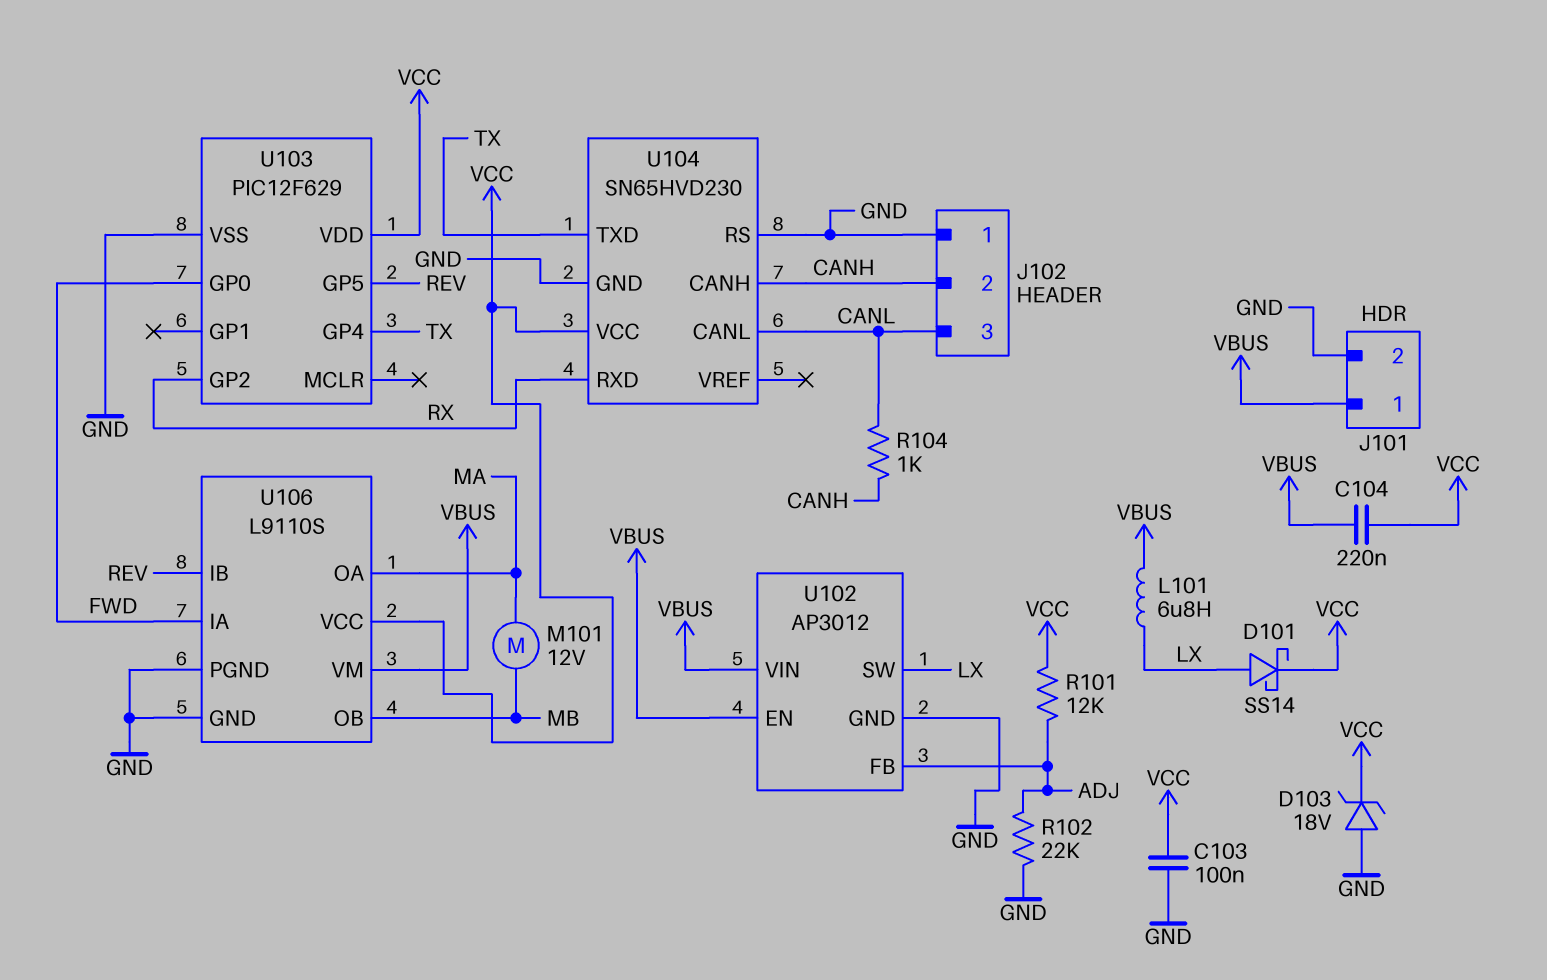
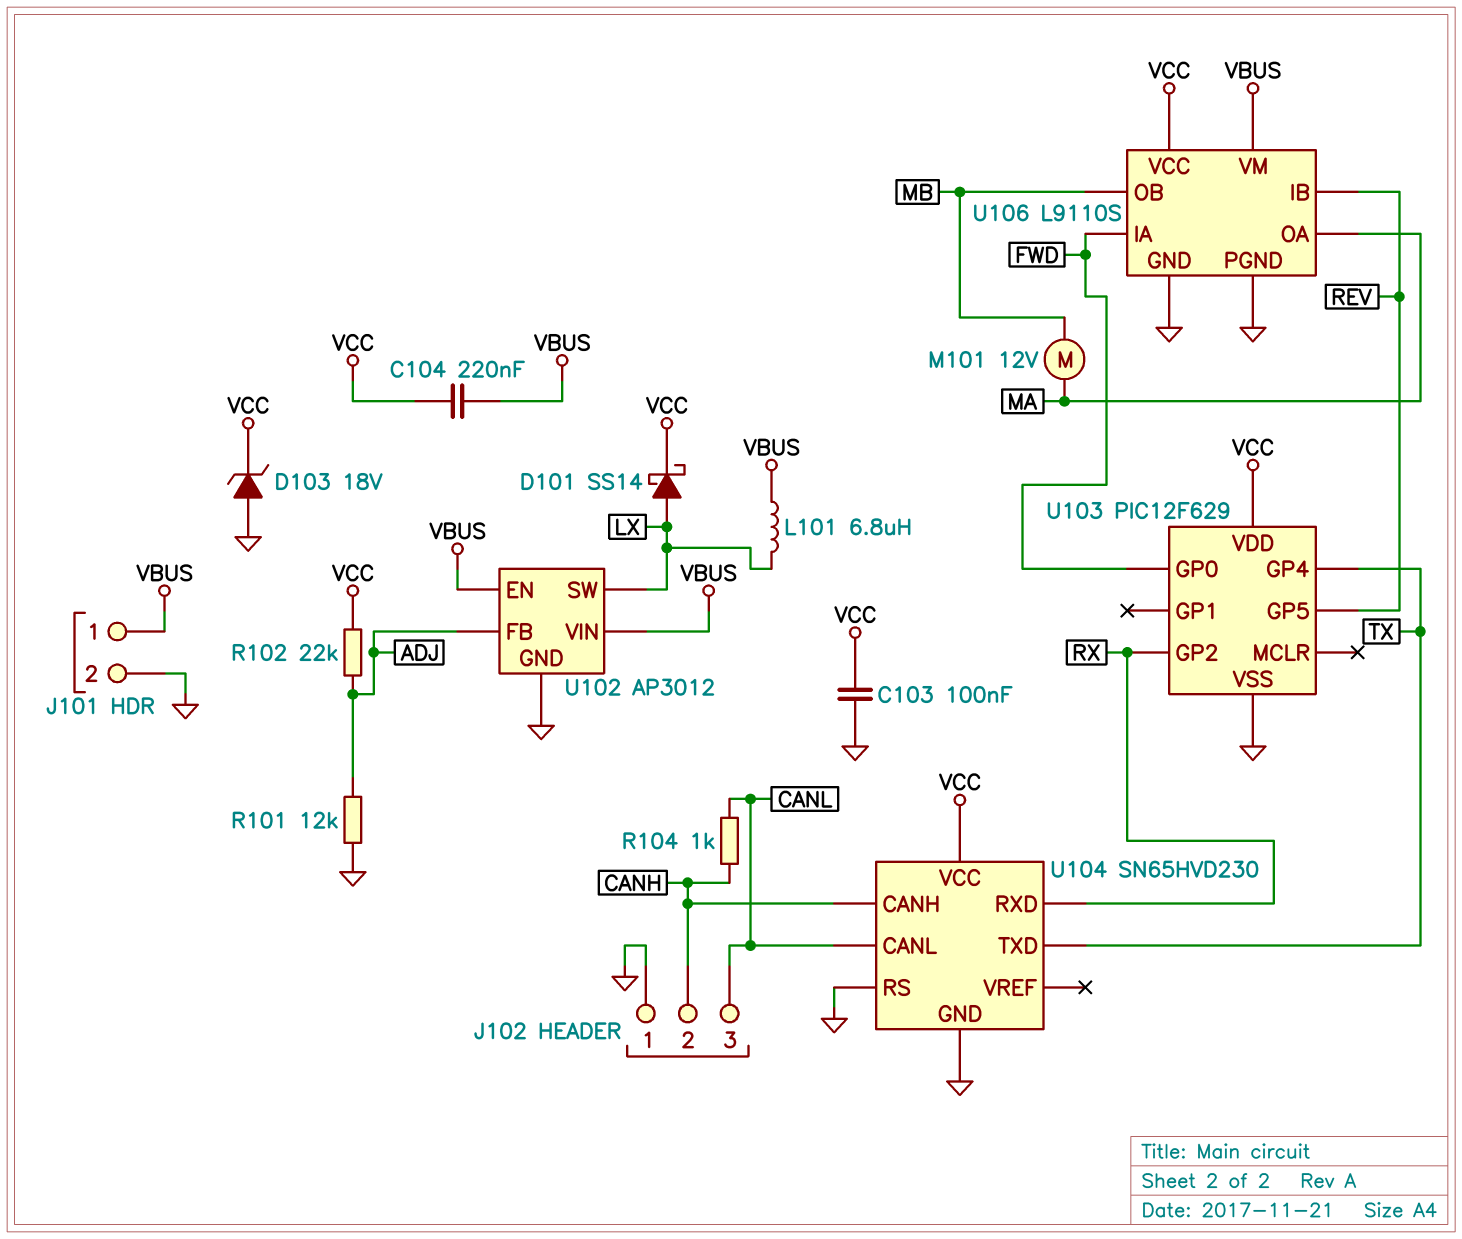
R101: 12k (ADJ, VCC) -> 12k (ADJ, GND)
R102: 22k (ADJ, GND) -> 22k (ADJ, VCC)

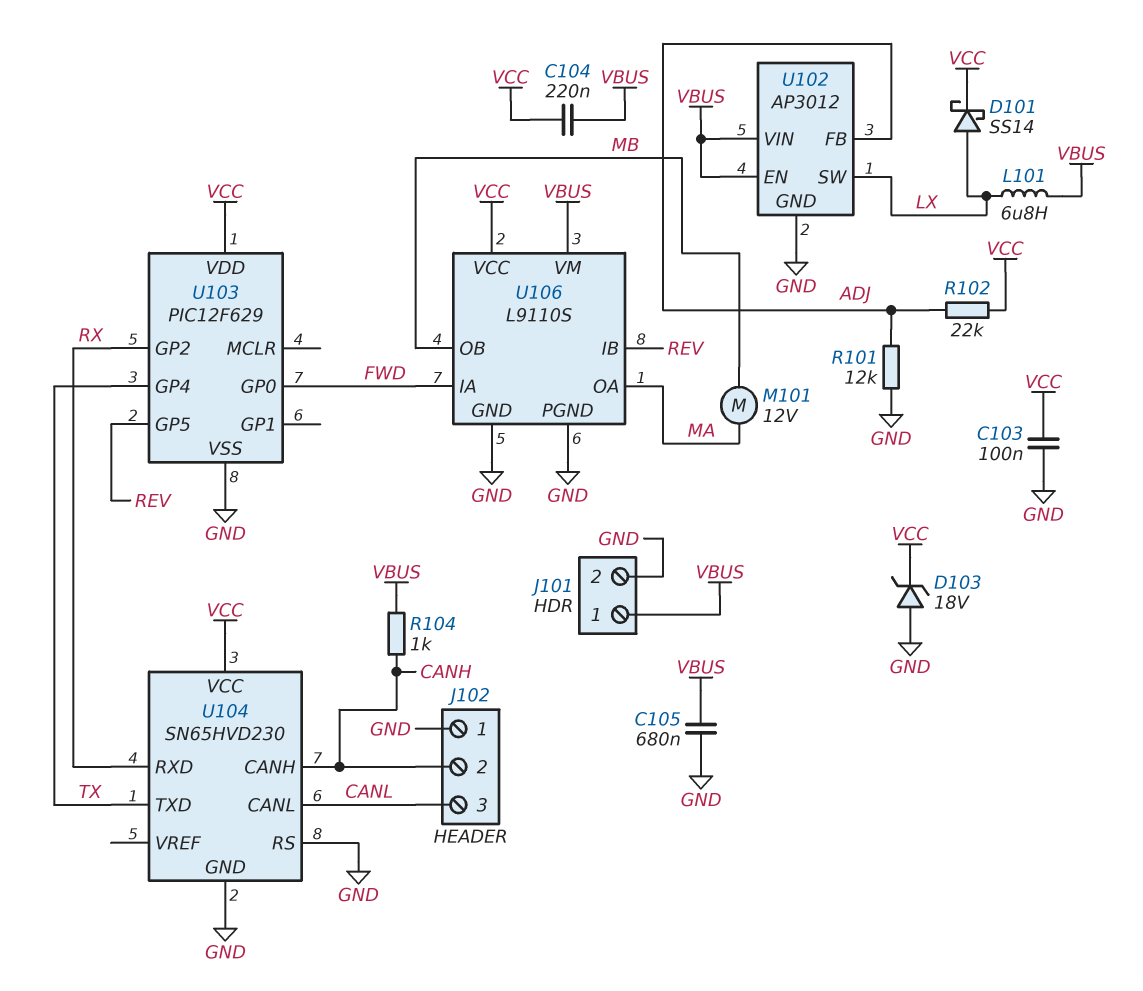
C105: none -> 680nF (GND, VBUS)
R104: 1k (CANH, CANL) -> 1k (CANH, VBUS)

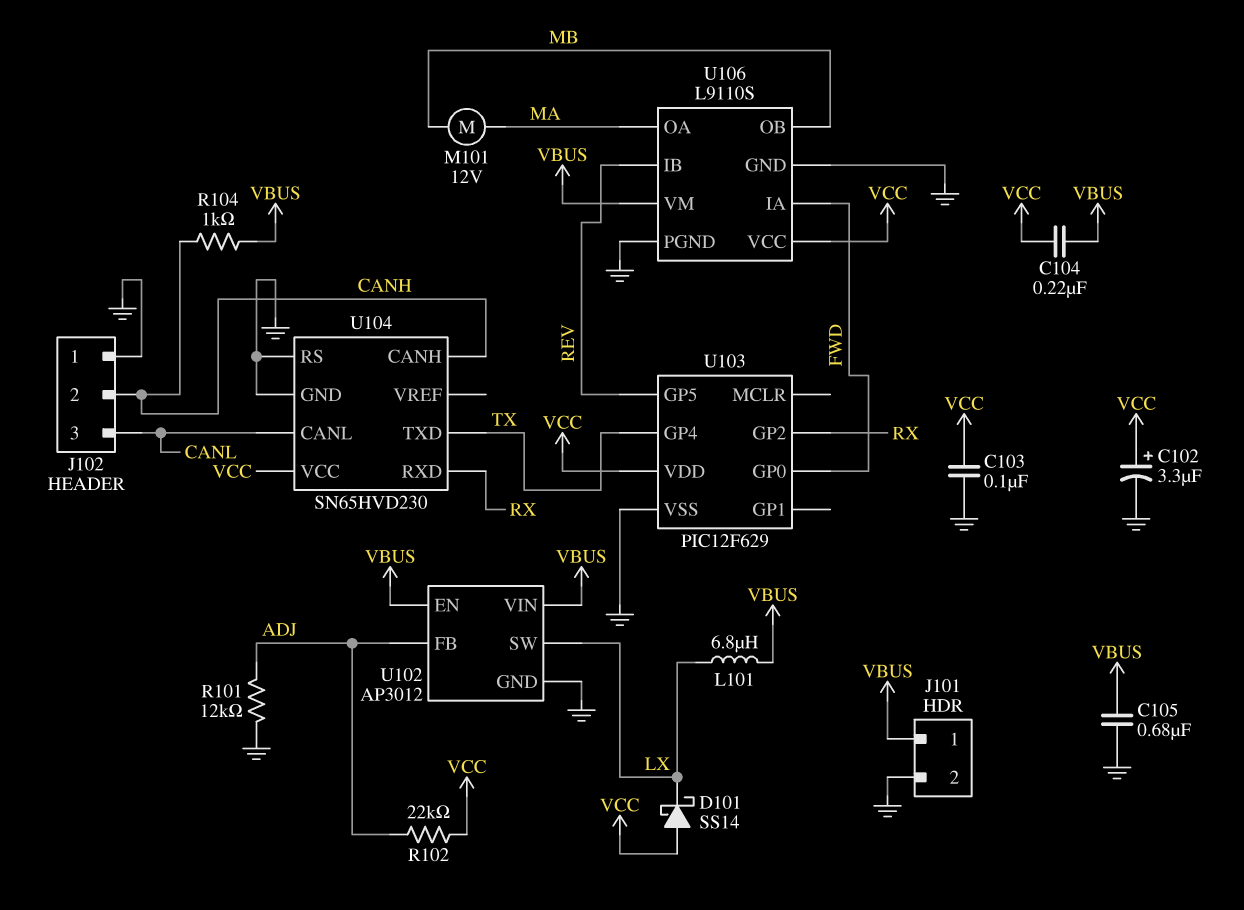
C102: none -> 3.3uF (plus VCC, minus GND)
D101: schottky SS14 (A LX, K VCC) -> schottky SS14 (A VCC, K LX)
D103: zener 18V (A GND, K VCC) -> none

